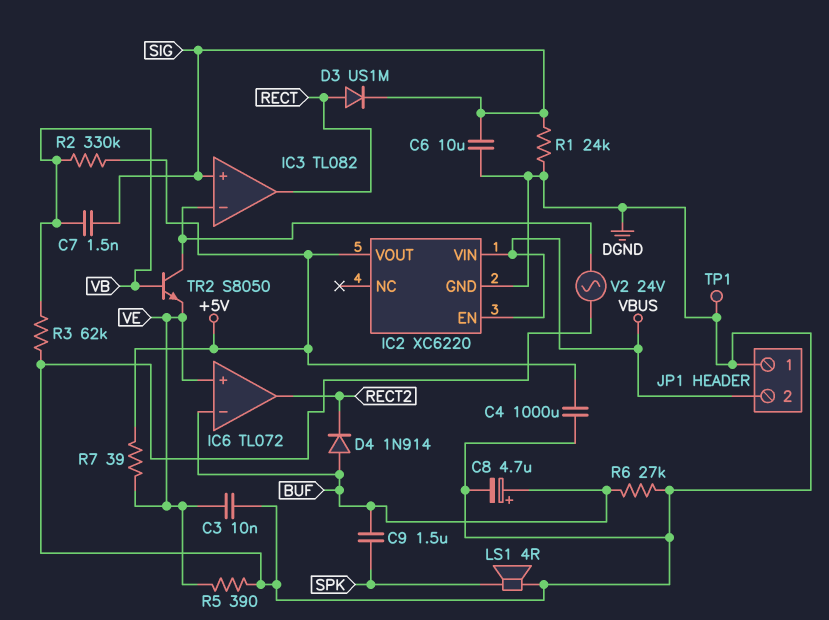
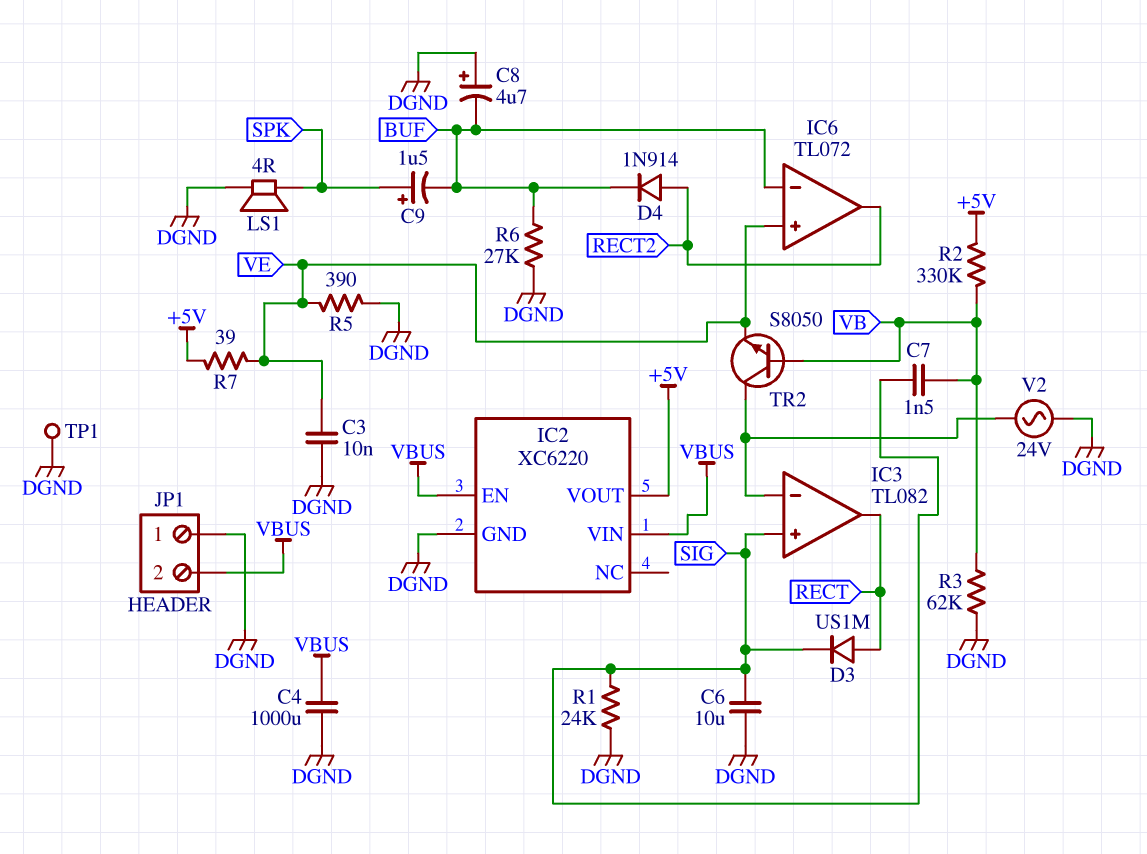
C4: 1000uF (+5V, DGND) -> 1000uF (DGND, VBUS)
C8: 4.7uF (plus BUF, minus DGND) -> 4.7uF (plus DGND, minus BUF)
C9: 1.5uF (BUF, SPK) -> 1.5uF (plus SPK, minus BUF)
D4: diode 1N914 (A BUF, K RECT2) -> diode 1N914 (A RECT2, K BUF)

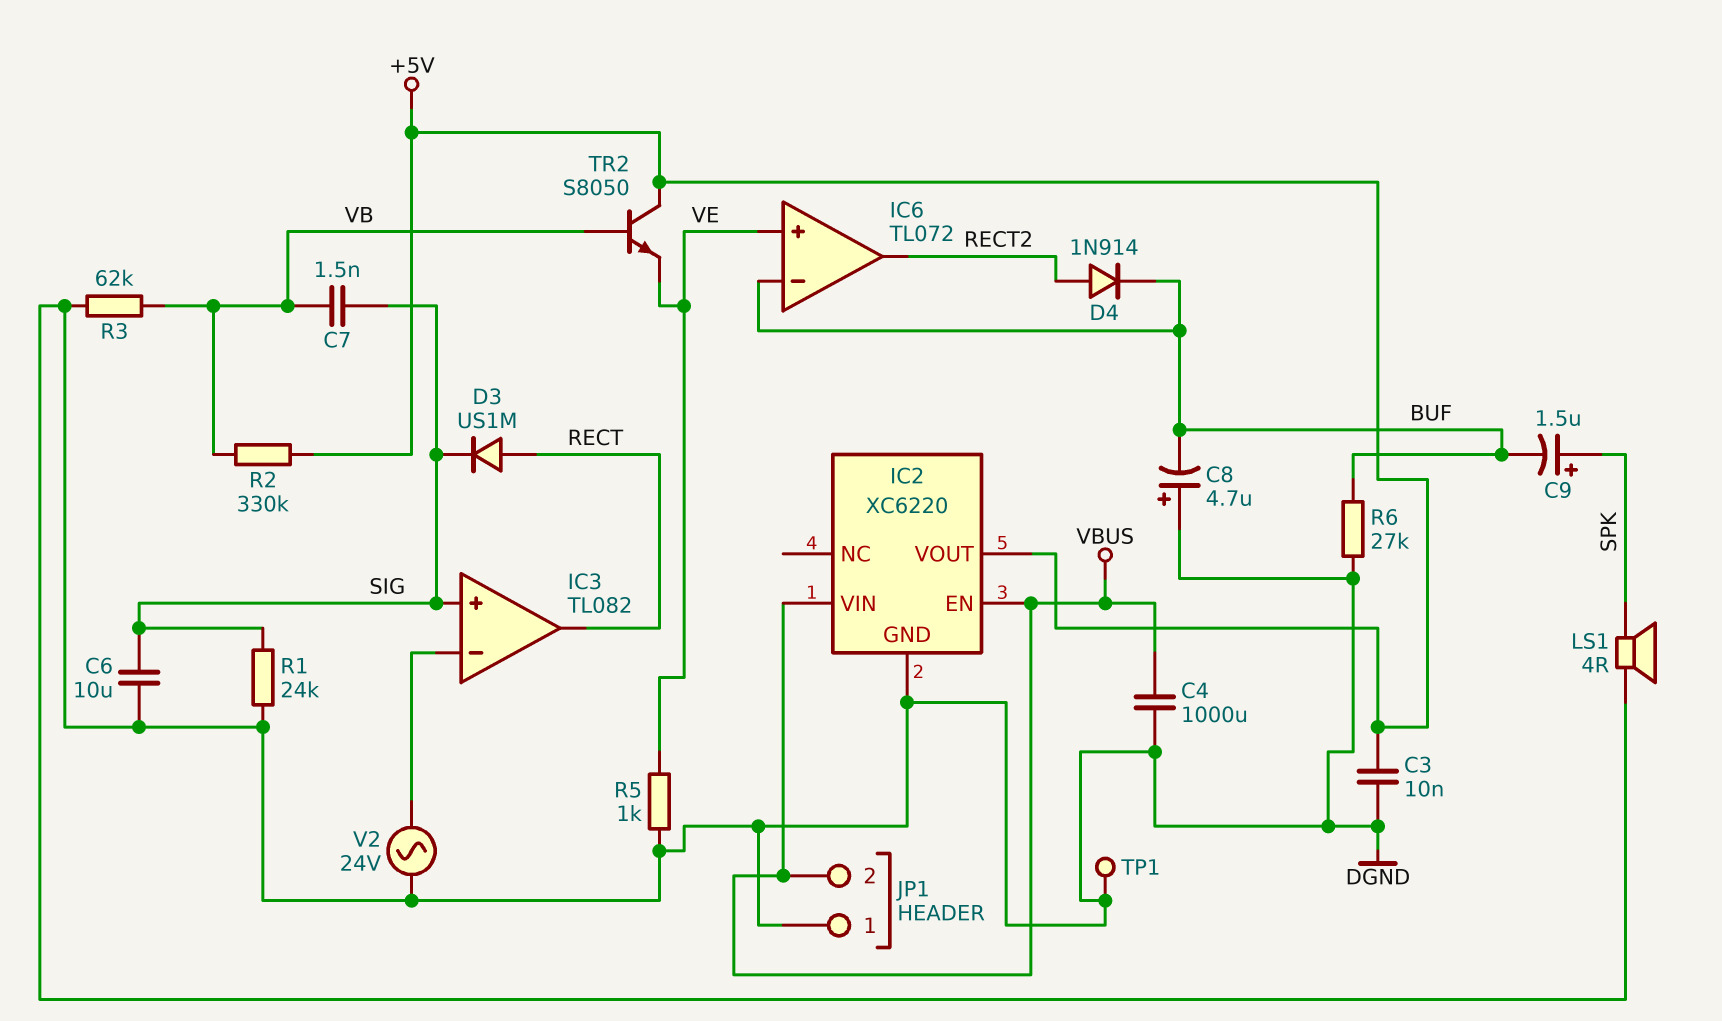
C3: 10nF (DGND, VE) -> 10nF (+5V, DGND)
R5: 390 (DGND, VE) -> 1k (DGND, VE)
R7: 39 (+5V, VE) -> none
TR2: NPN S8050 (B VB, C IC3/in-, E VE) -> NPN S8050 (B VB, C +5V, E VE)

